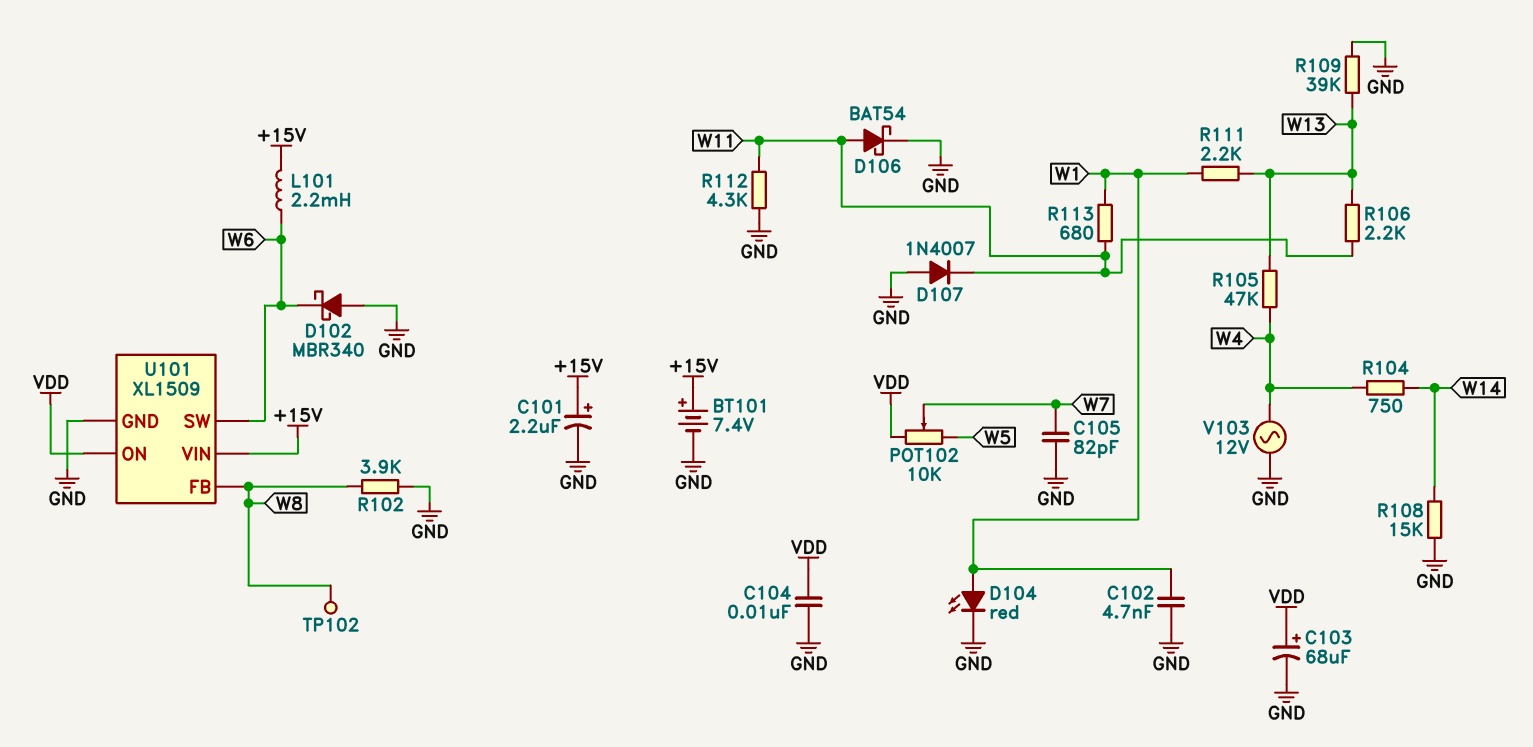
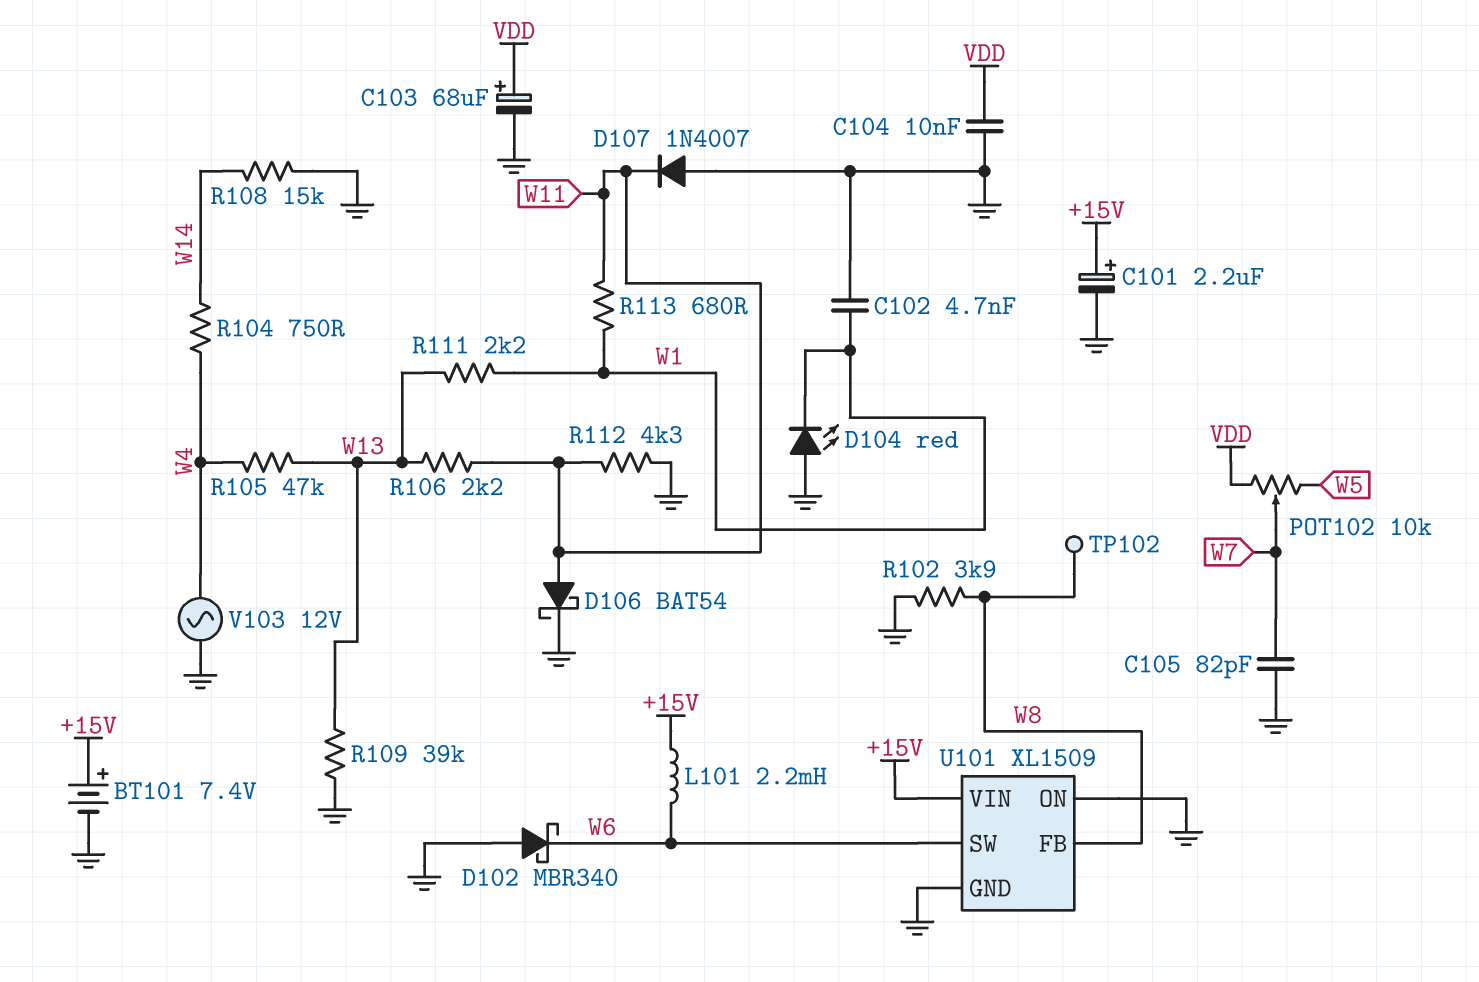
D104: LED red (A W1, K GND) -> LED red (A GND, K W1)
U101 pin ON: VDD -> GND

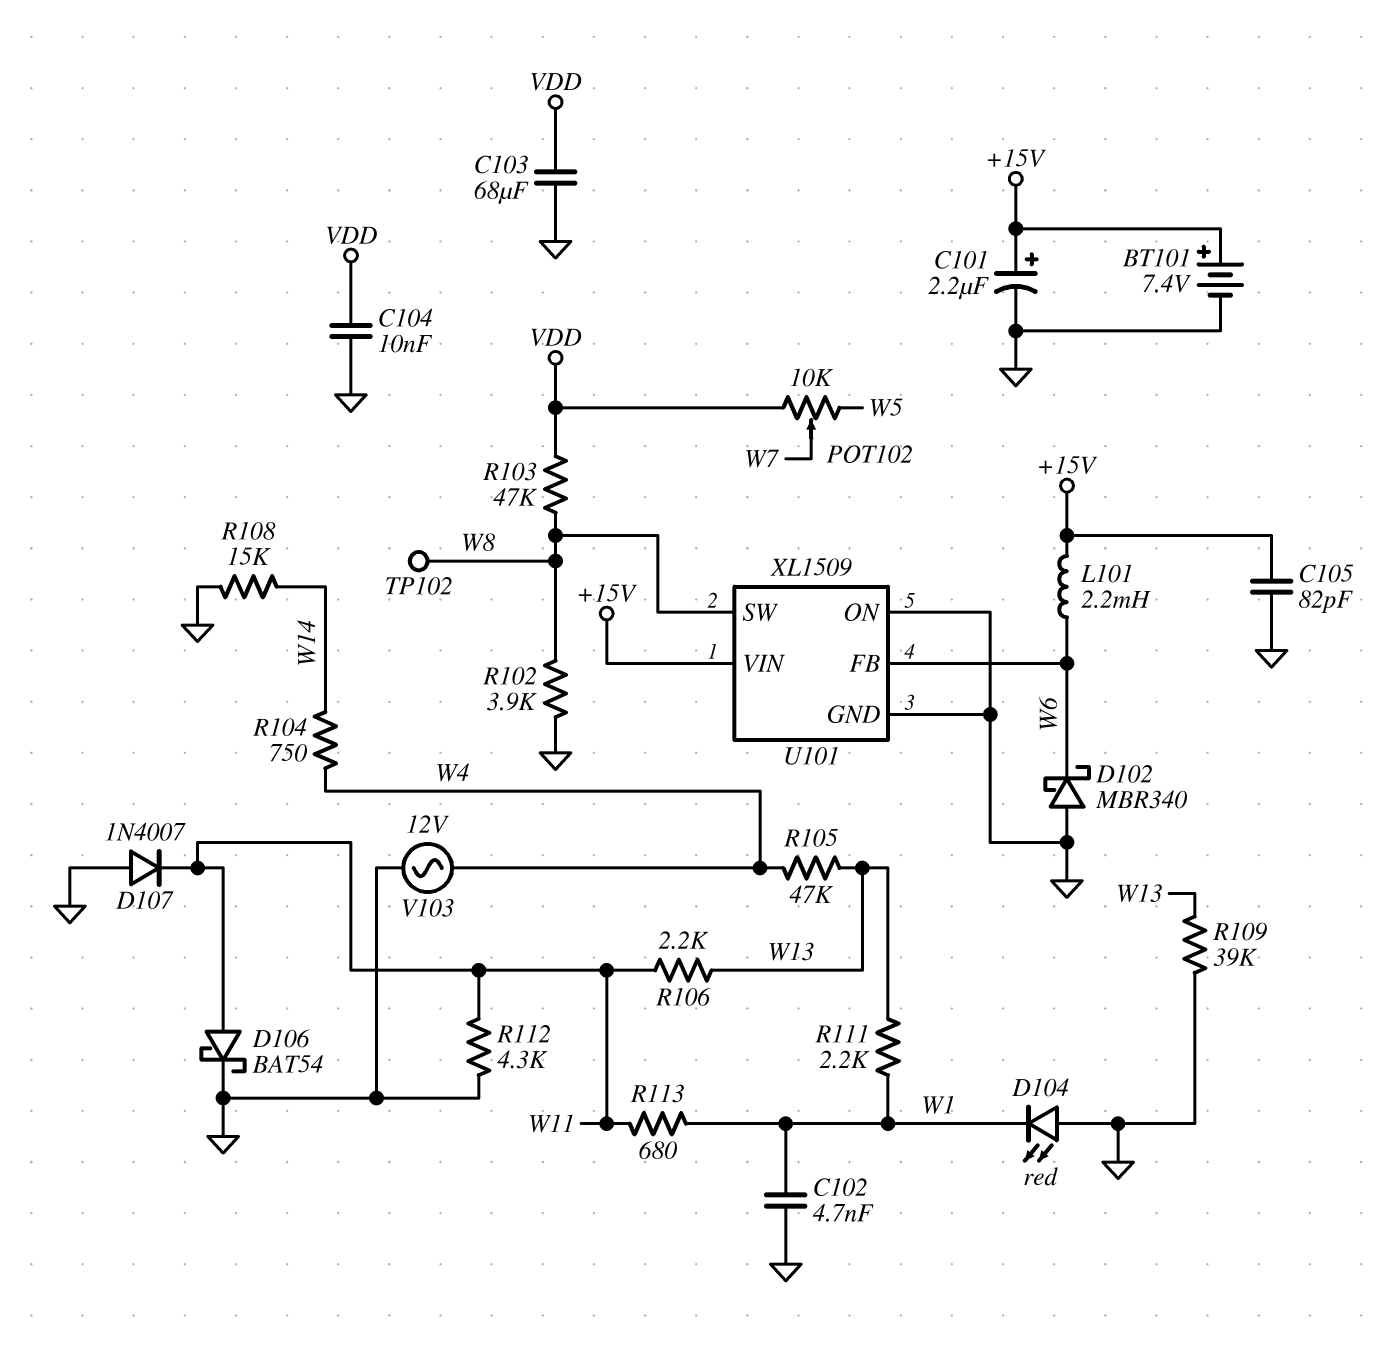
C103: 68uF (plus VDD, minus GND) -> 68uF (GND, VDD)
C105: 82pF (GND, W7) -> 82pF (+15V, GND)
R103: none -> 47k (VDD, W8)
U101 pin FB: W8 -> W6
U101 pin SW: W6 -> W8

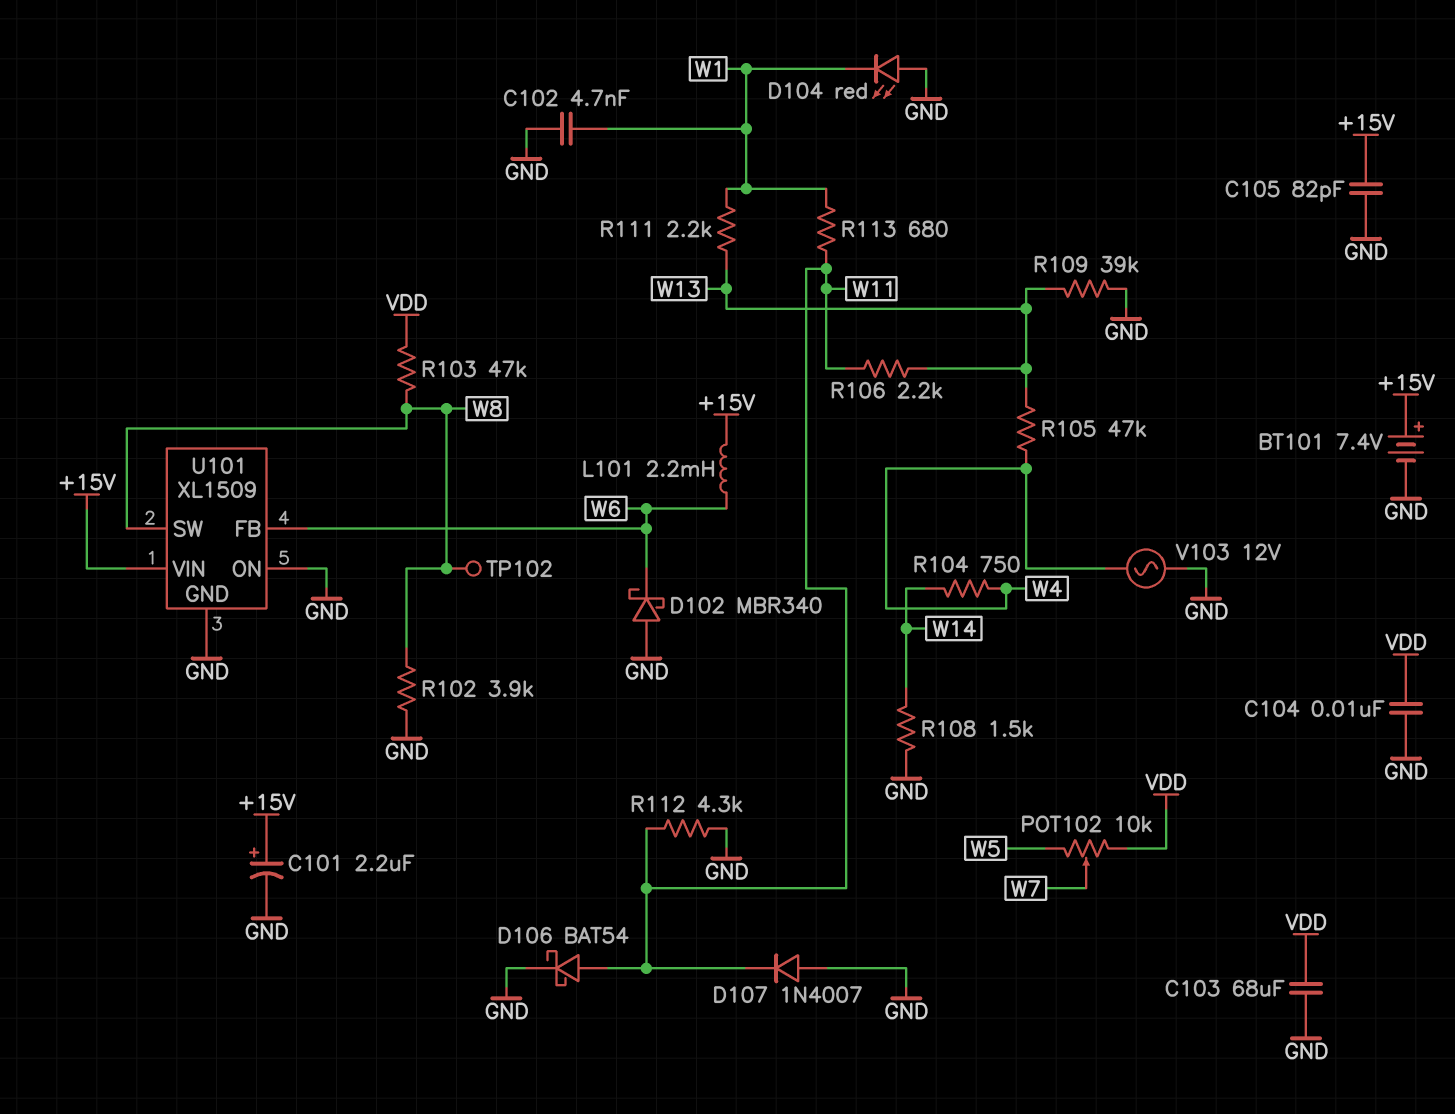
R108: 15k (GND, W14) -> 1.5k (GND, W14)

